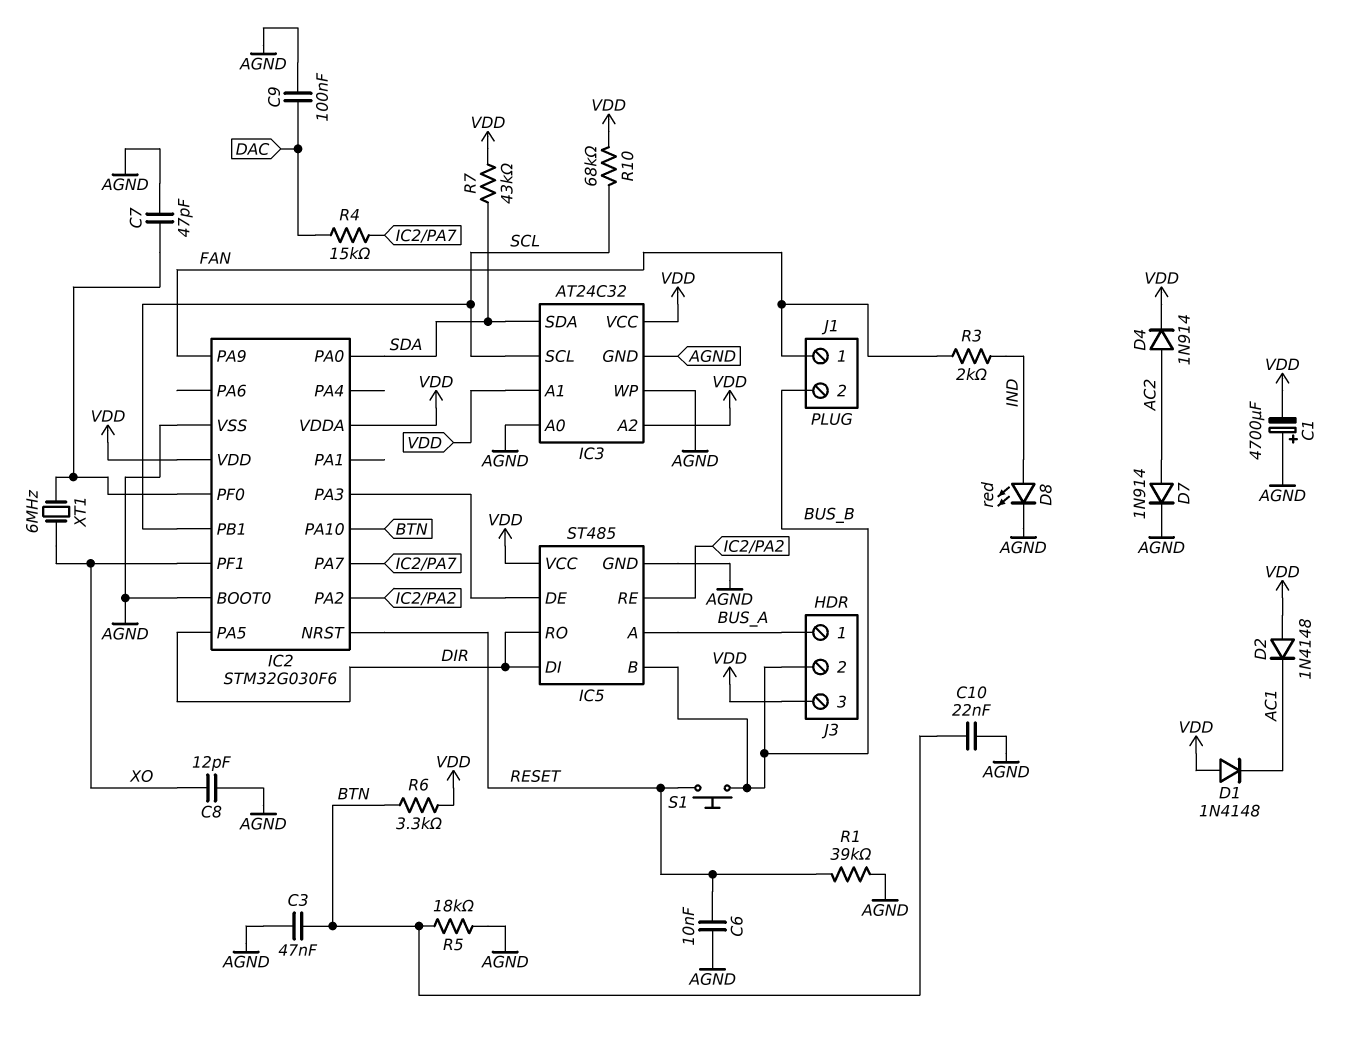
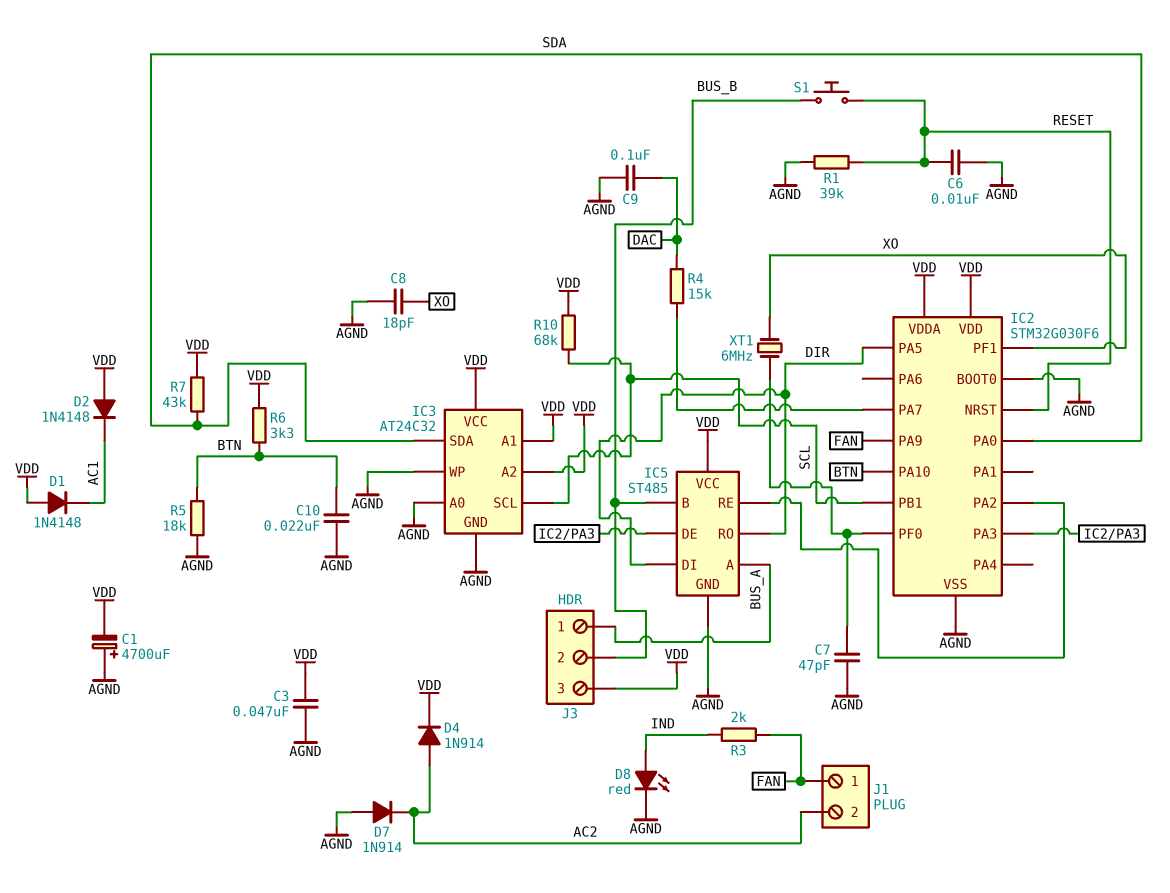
C3: 47nF (AGND, BTN) -> 47nF (AGND, VDD)
C8: 12pF (AGND, XO) -> 18pF (AGND, XO)
D7: diode 1N914 (A AC2, K AGND) -> diode 1N914 (A AGND, K AC2)
J1 pin 2: BUS_B -> AC2

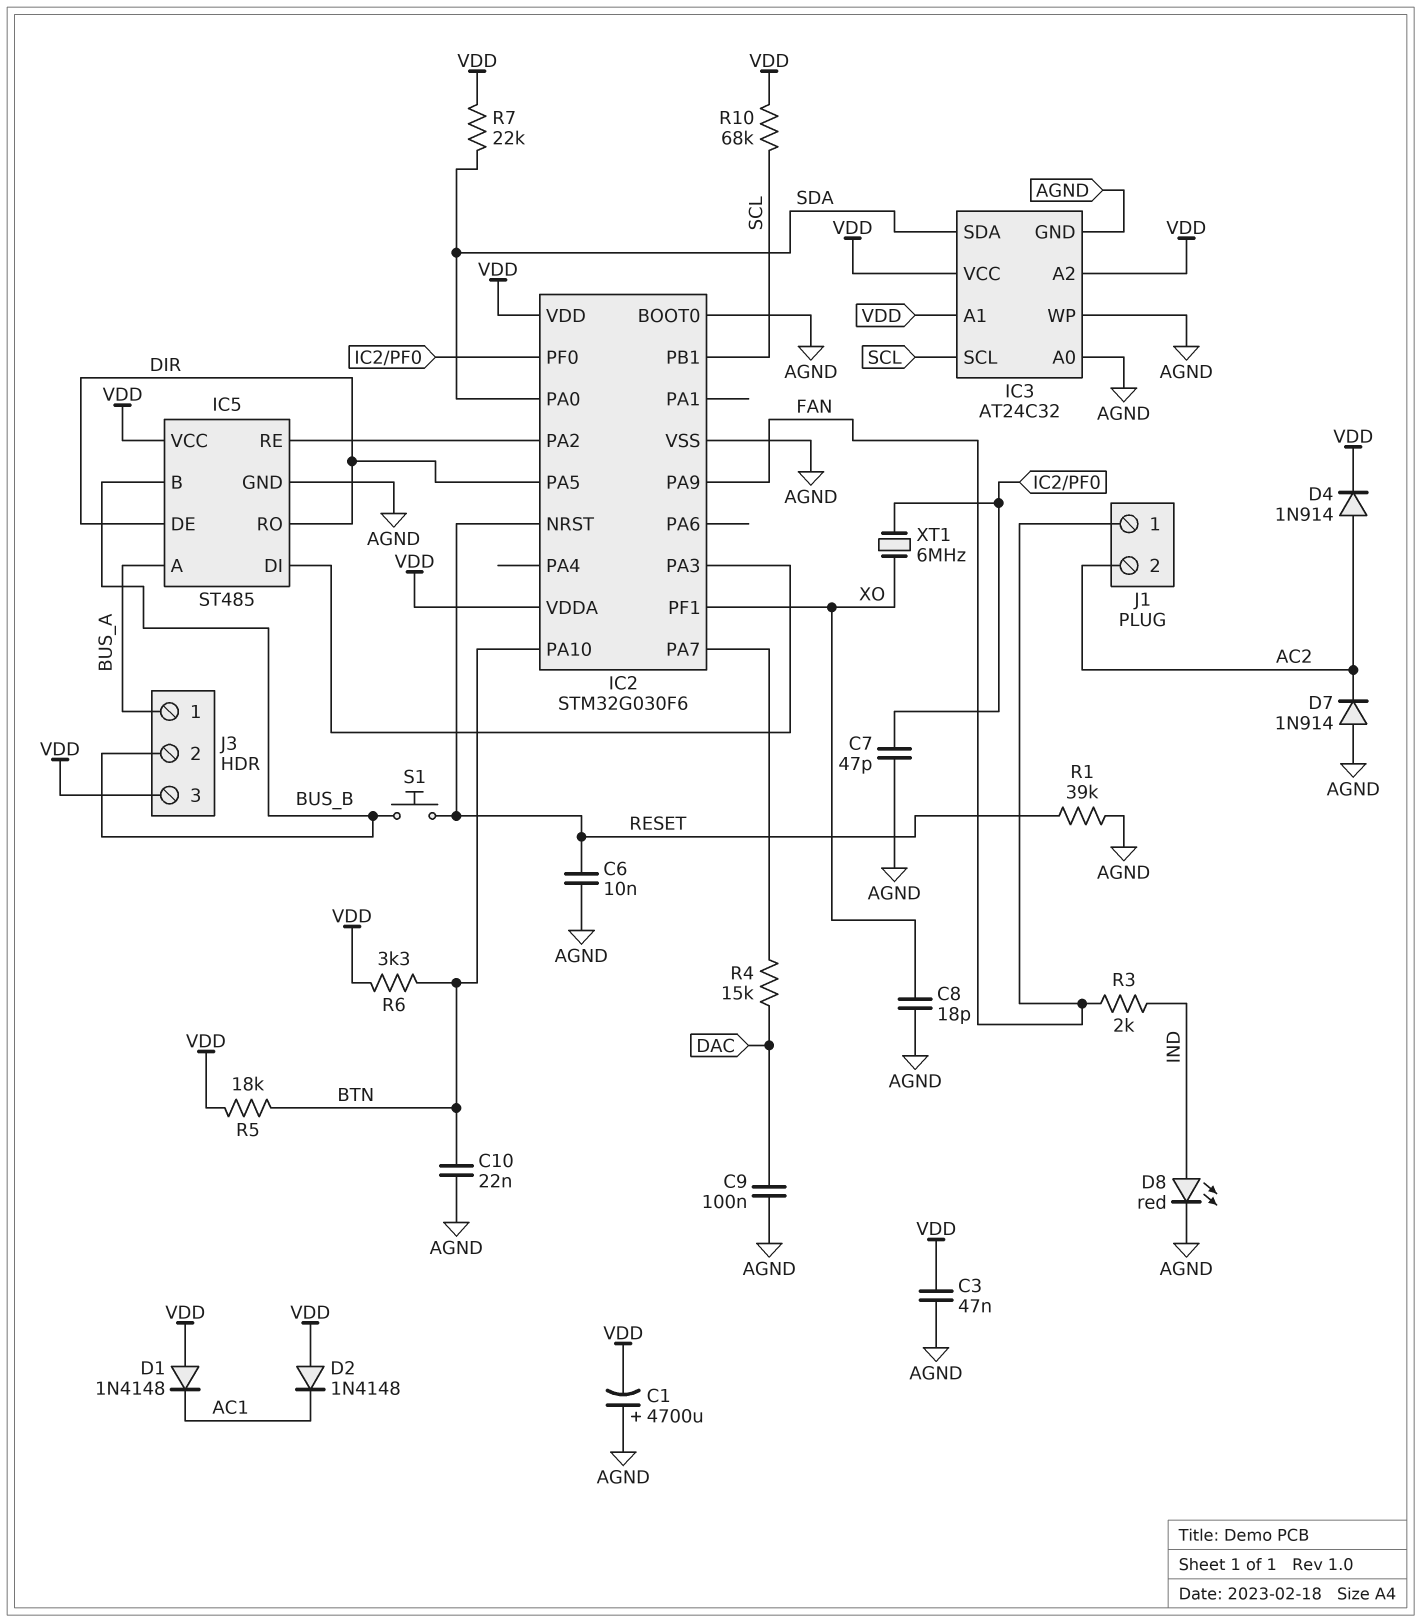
IC5 pin DE: IC2/PA3 -> DIR
IC5 pin DI: DIR -> IC2/PA3
R5: 18k (AGND, BTN) -> 18k (BTN, VDD)
R7: 43k (SDA, VDD) -> 22k (SDA, VDD)

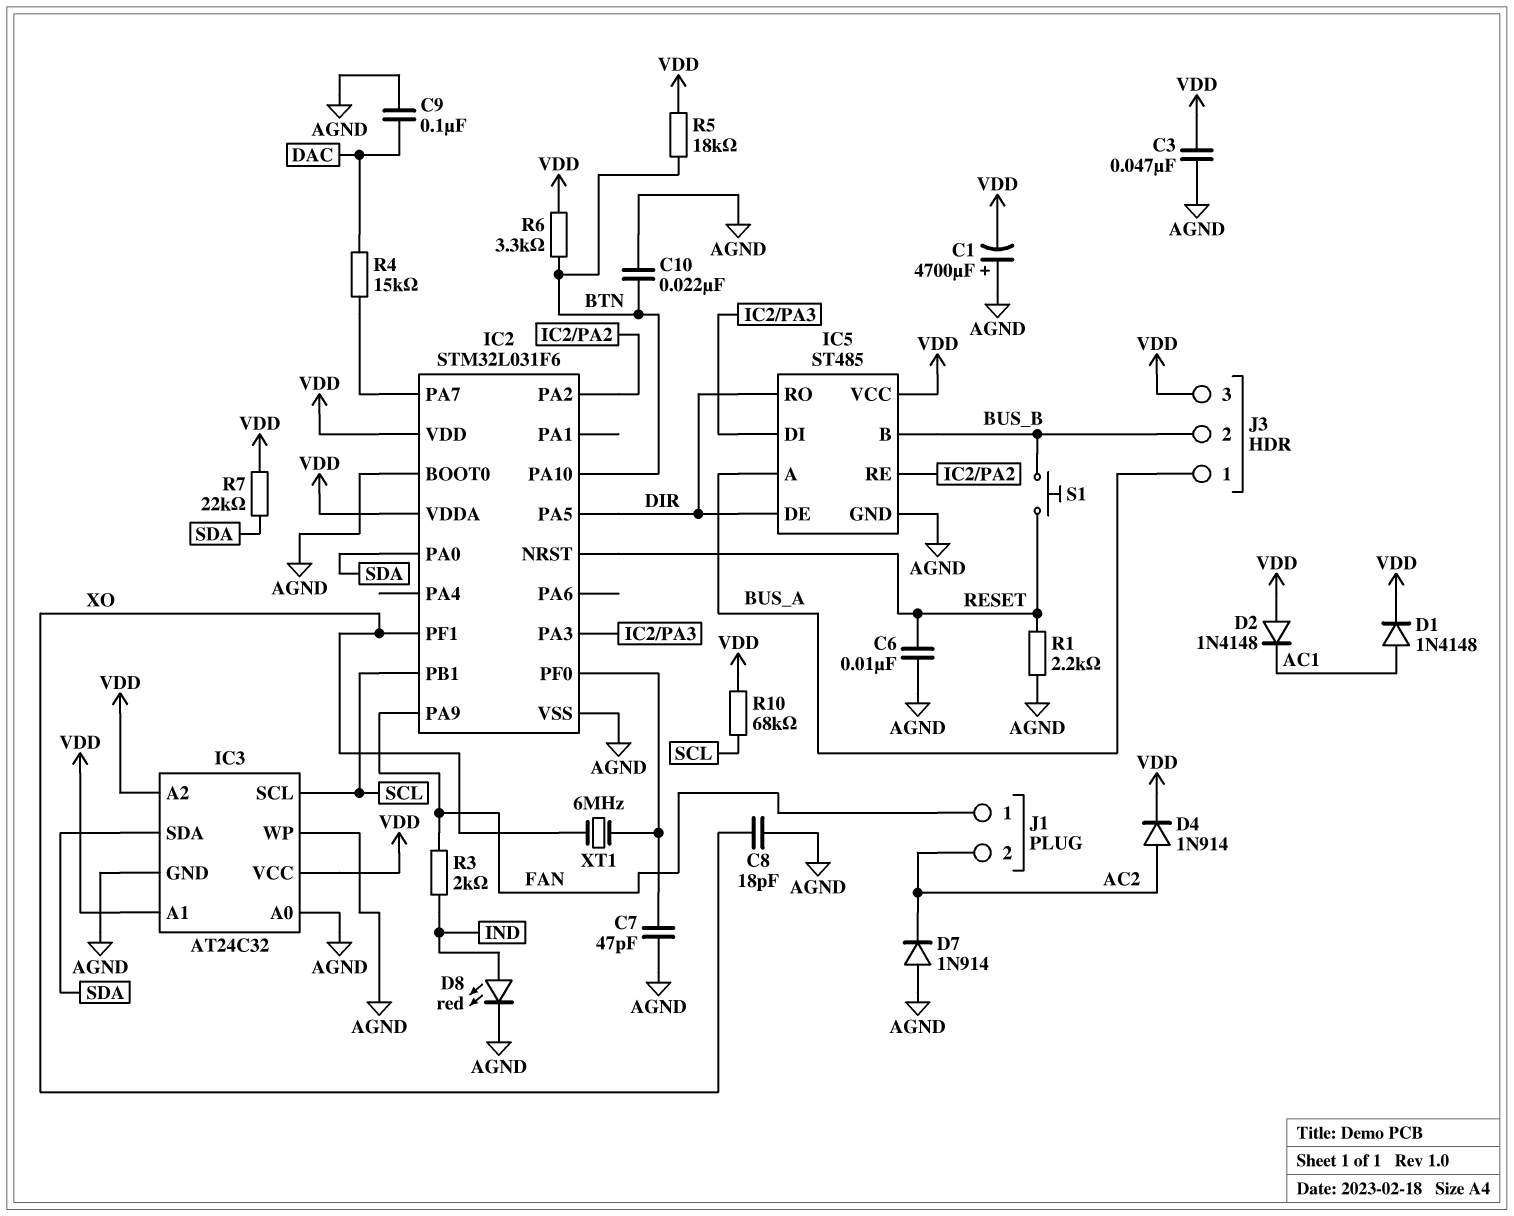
D1: diode 1N4148 (A VDD, K AC1) -> diode 1N4148 (A AC1, K VDD)
IC2: STM32G030F6 -> STM32L031F6
R1: 39k (AGND, RESET) -> 2.2k (AGND, RESET)

